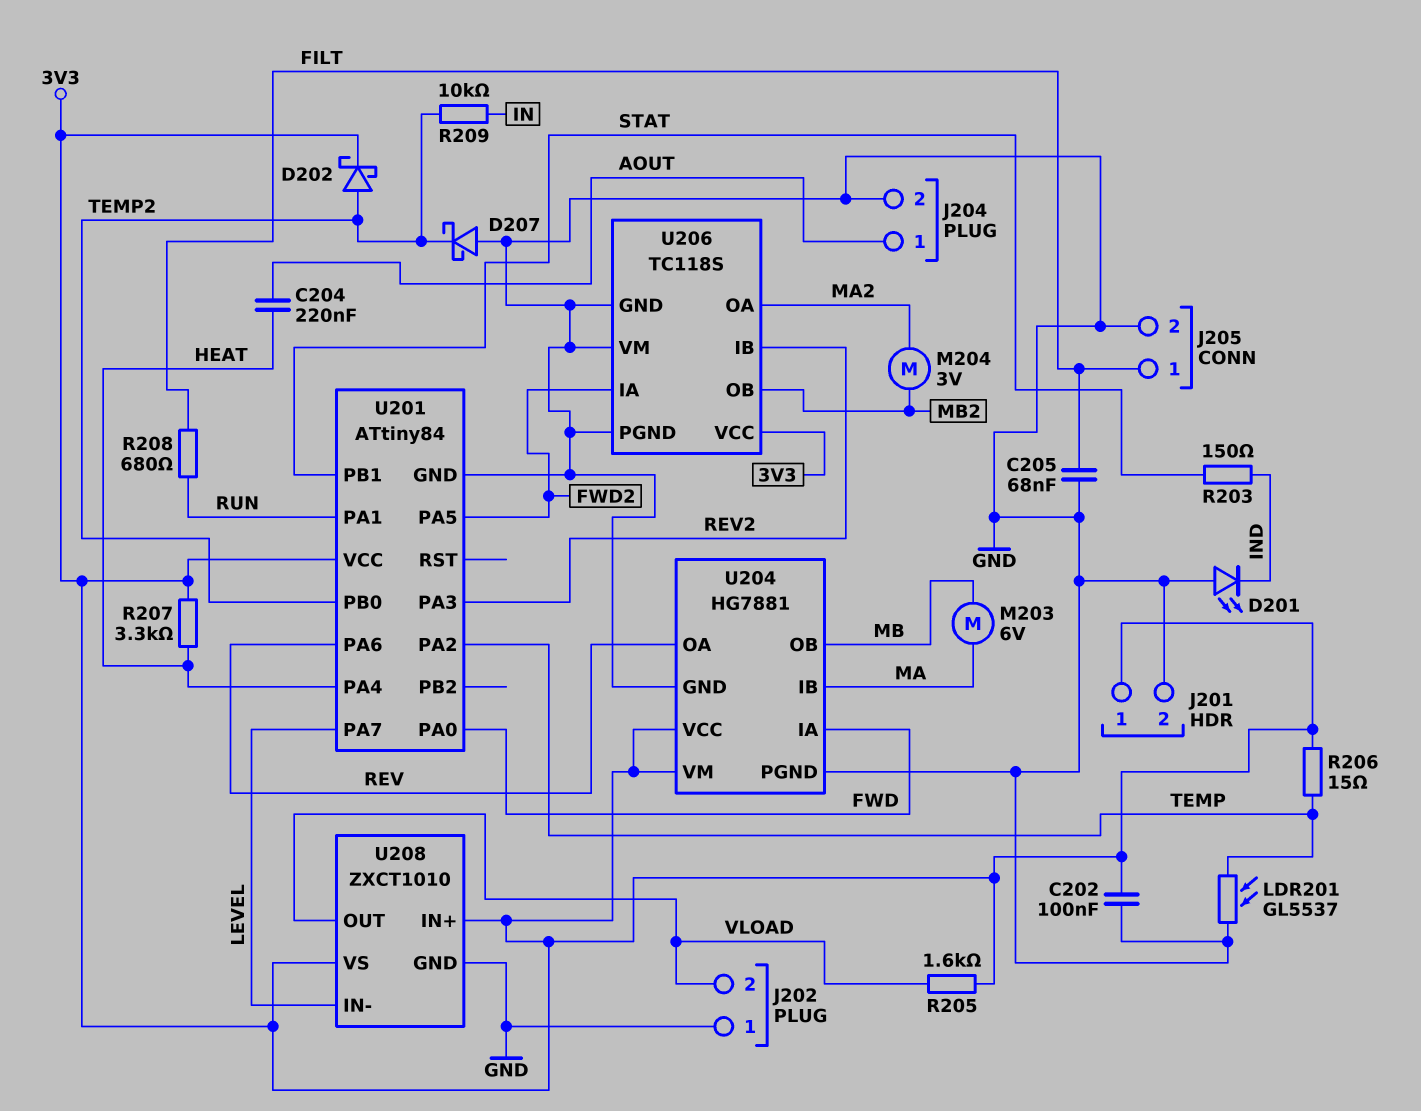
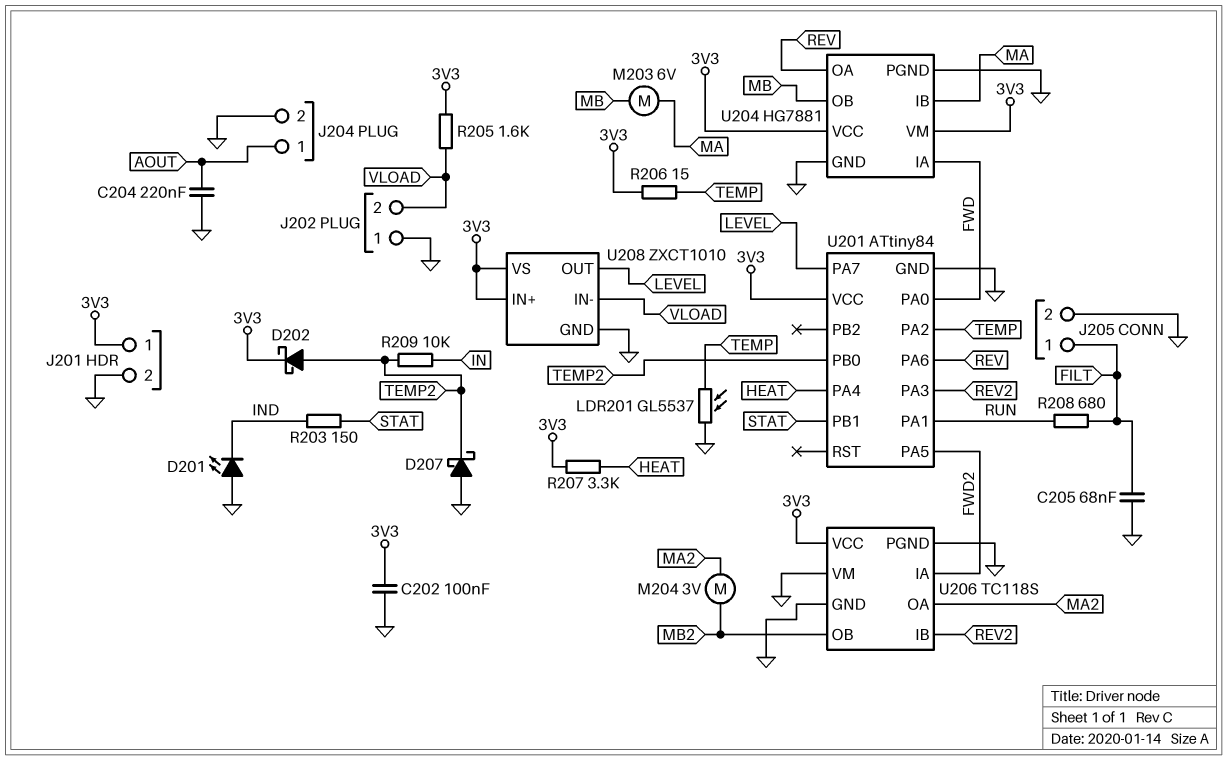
C204: 220nF (AOUT, HEAT) -> 220nF (AOUT, GND)
U208 pin IN-: LEVEL -> VLOAD
U208 pin OUT: VLOAD -> LEVEL

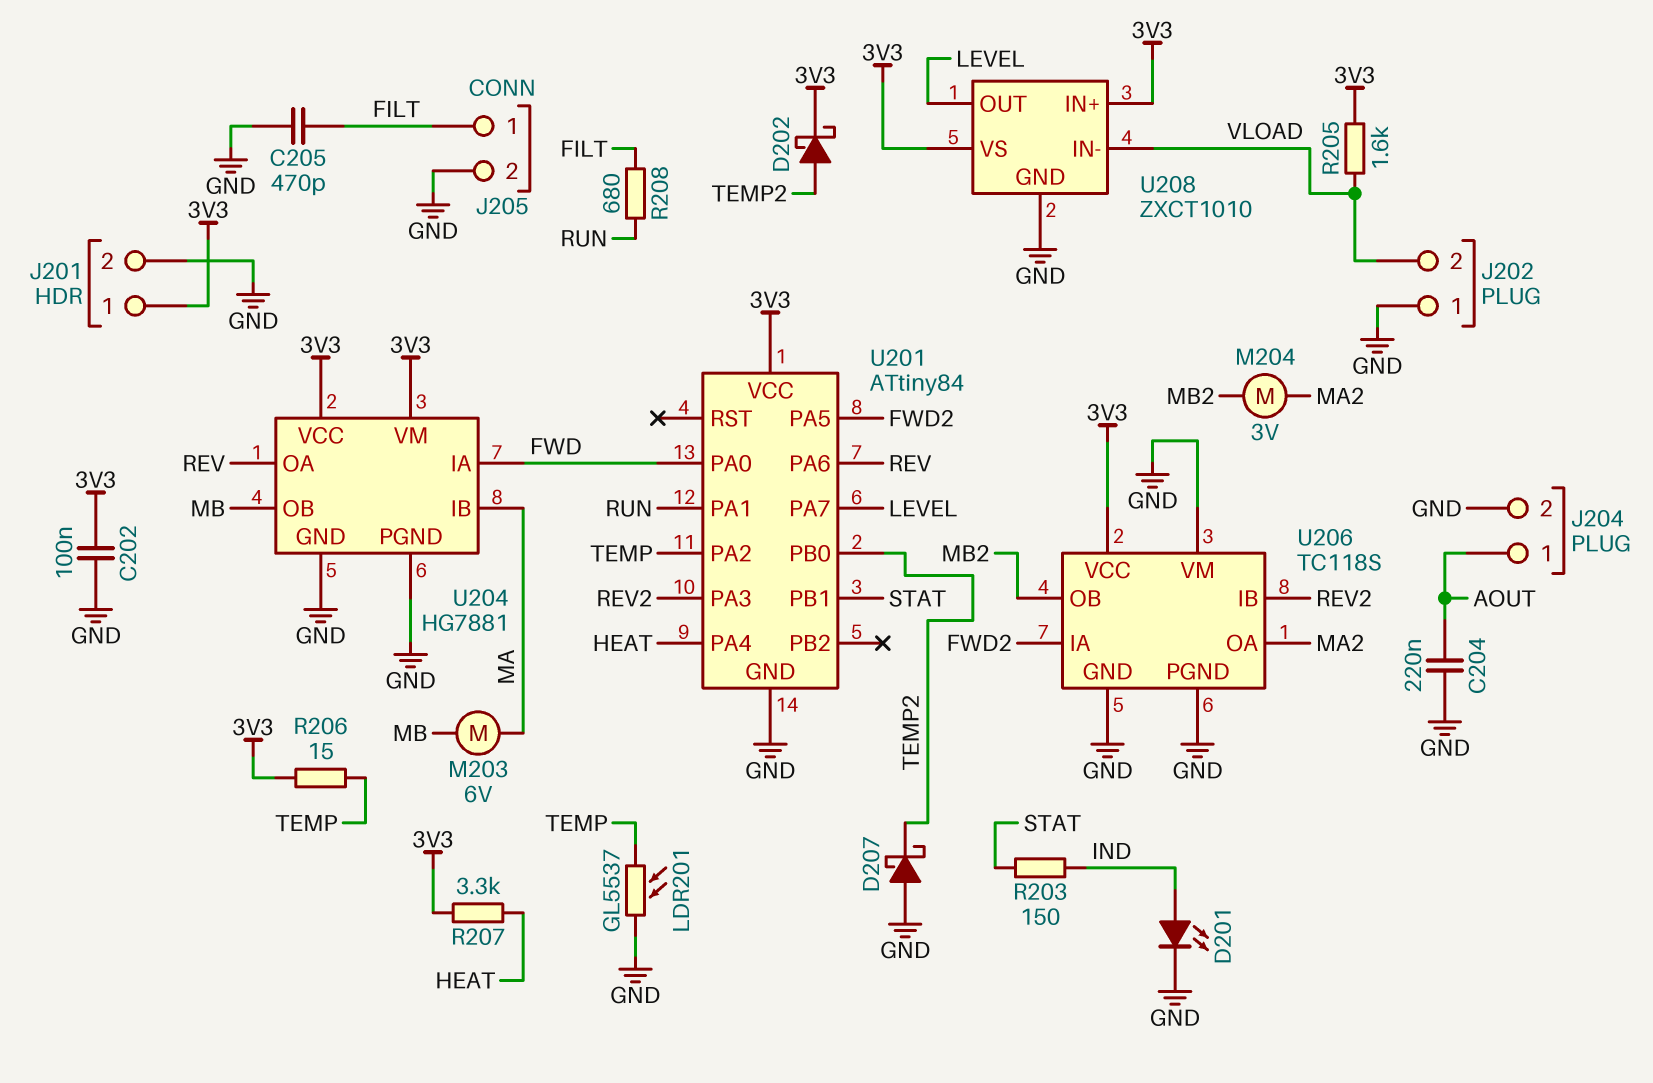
C205: 68nF (FILT, GND) -> 470pF (FILT, GND)
D201: LED (A GND, K IND) -> LED (A IND, K GND)
R209: 10k (IN, TEMP2) -> none

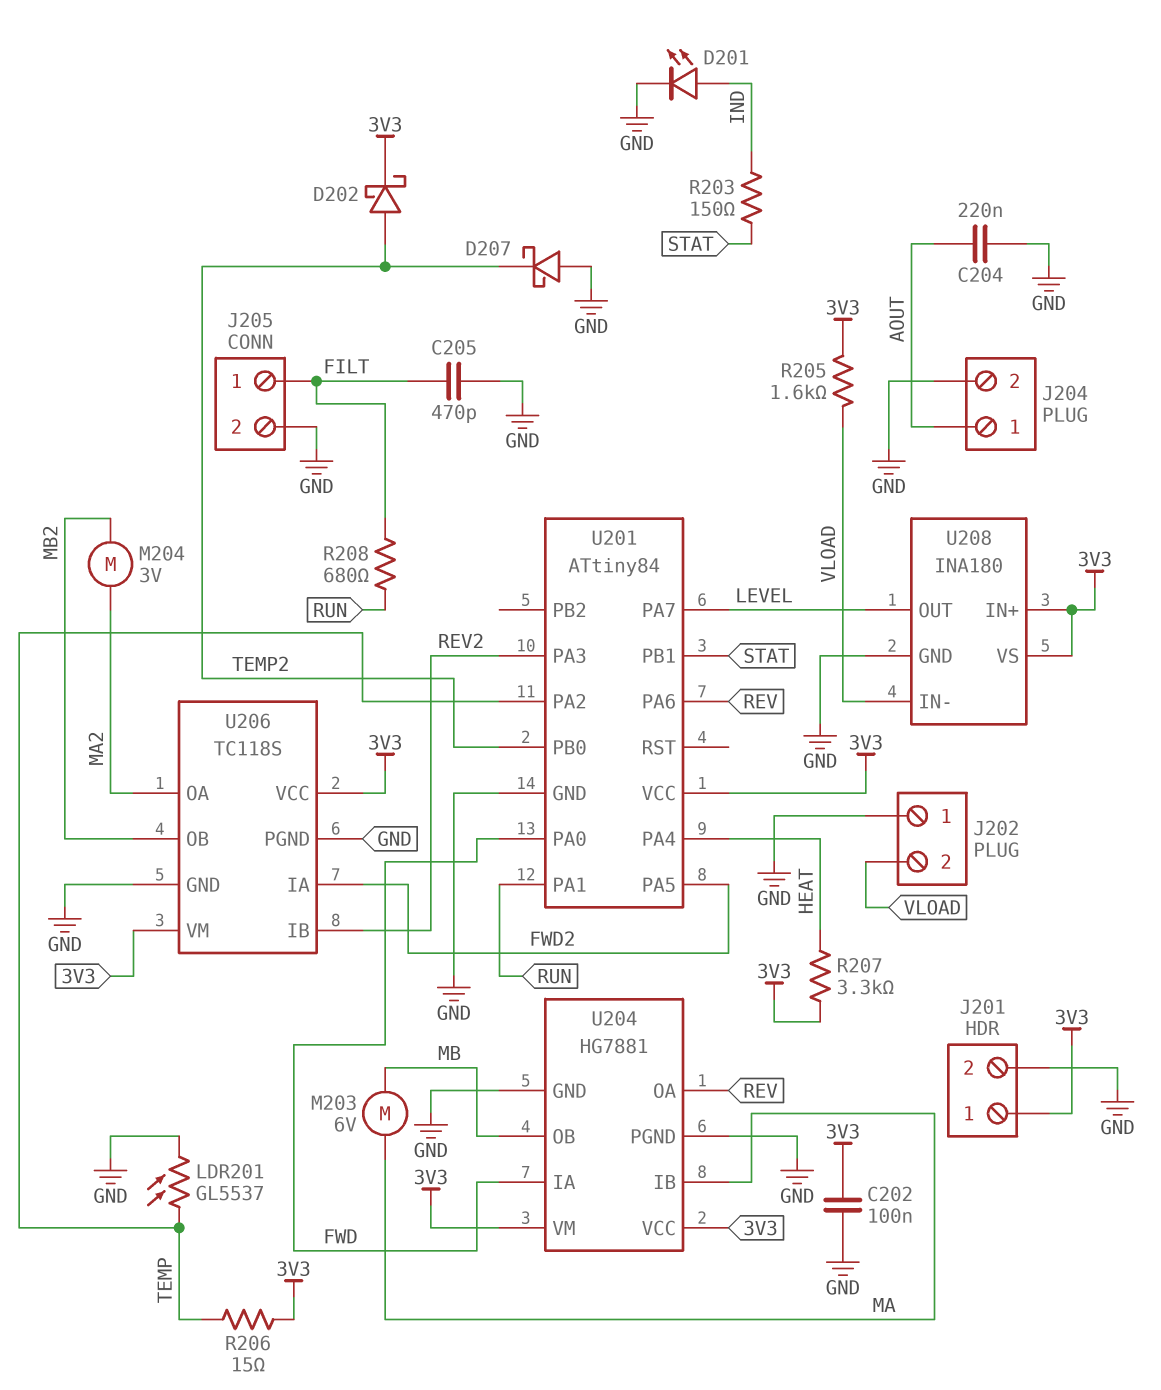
U206 pin VM: GND -> 3V3
U208: ZXCT1010 -> INA180

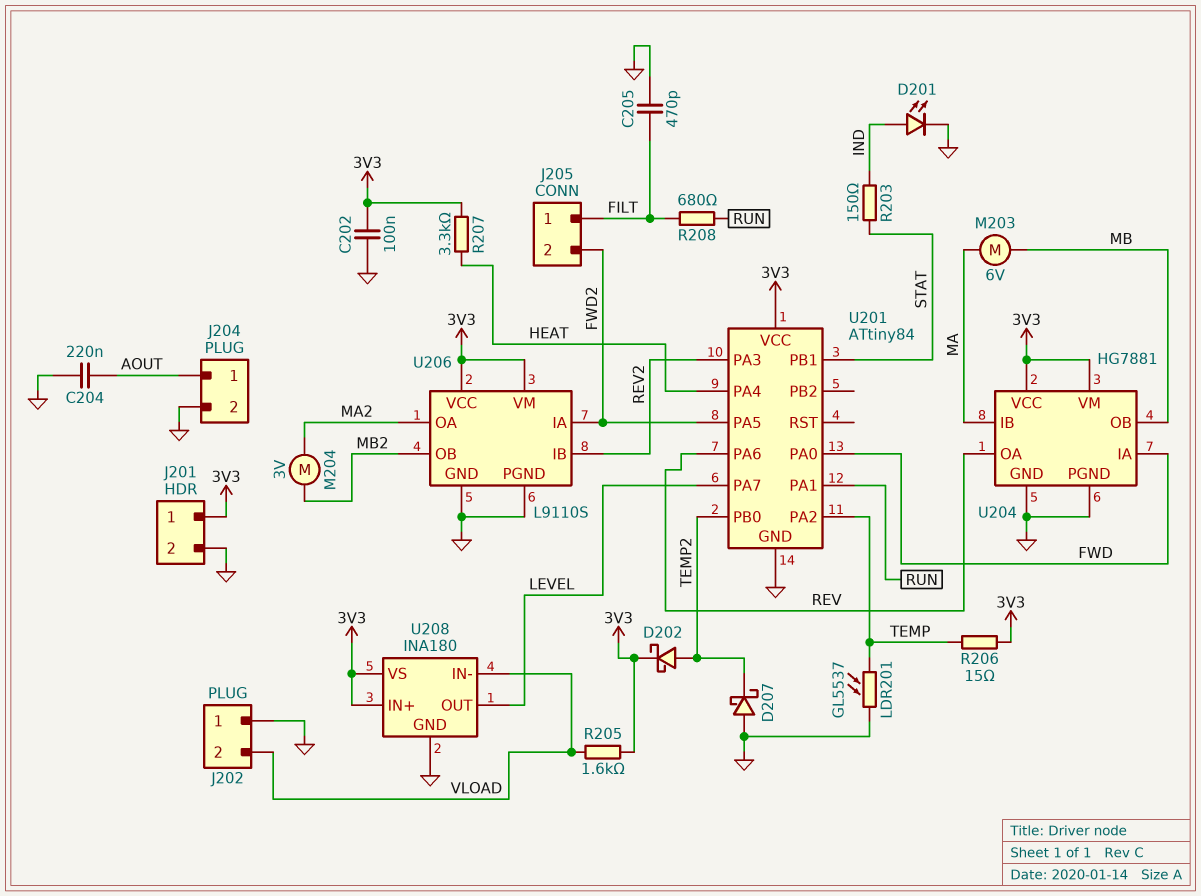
J205 pin 2: GND -> FWD2
U206: TC118S -> L9110S

